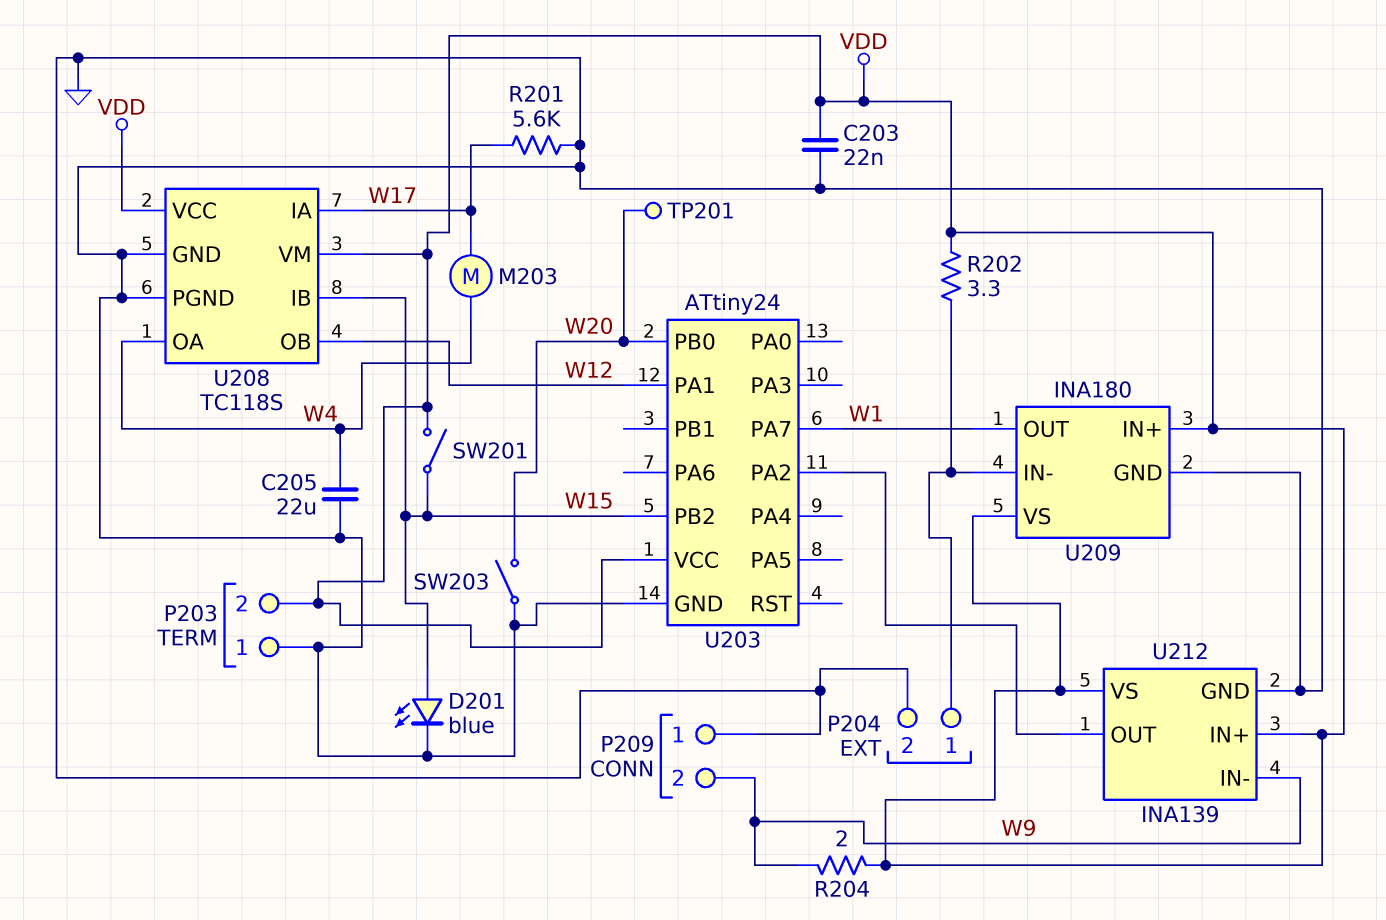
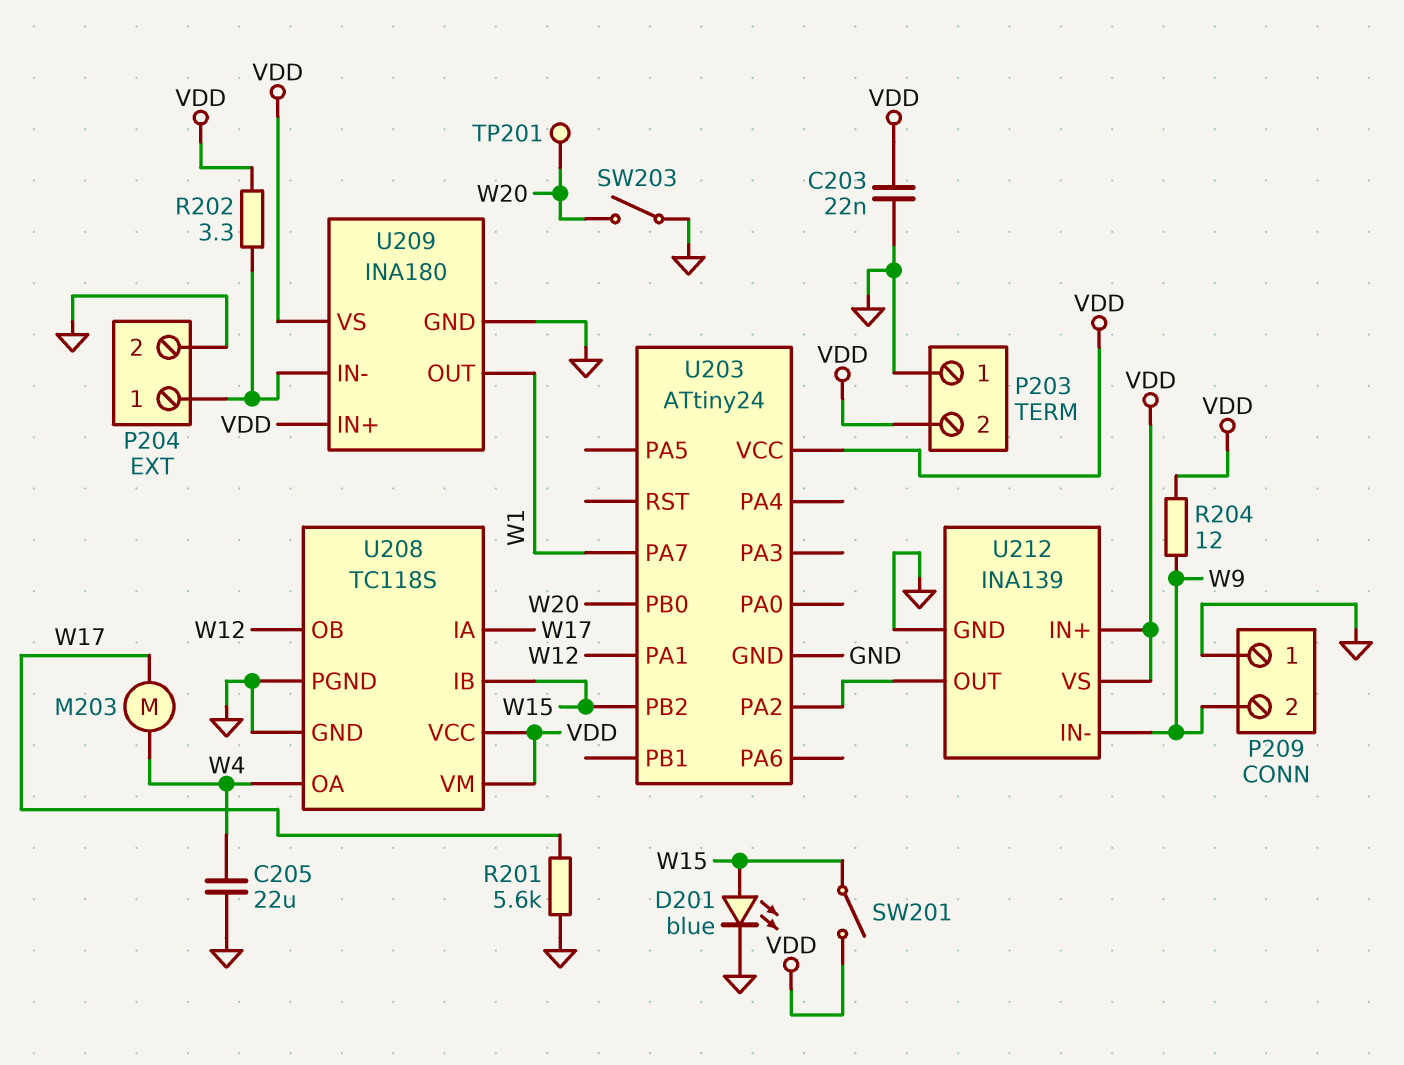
R204: 2 (VDD, W9) -> 12 (VDD, W9)

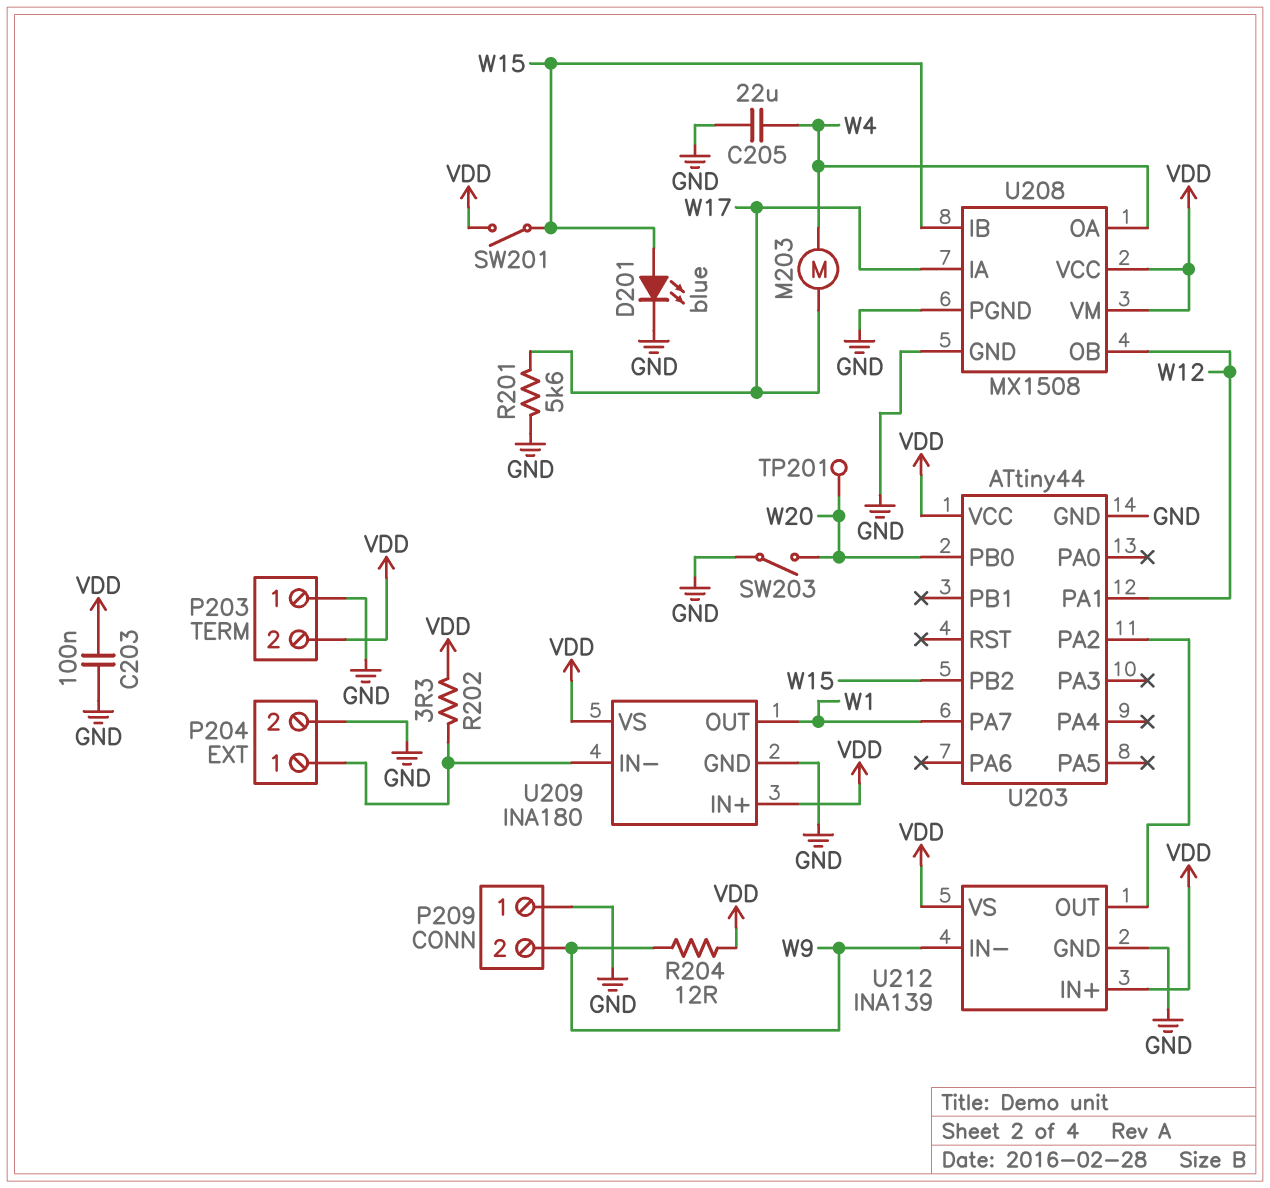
C203: 22nF (GND, VDD) -> 100nF (GND, VDD)
U203: ATtiny24 -> ATtiny44
U208: TC118S -> MX1508

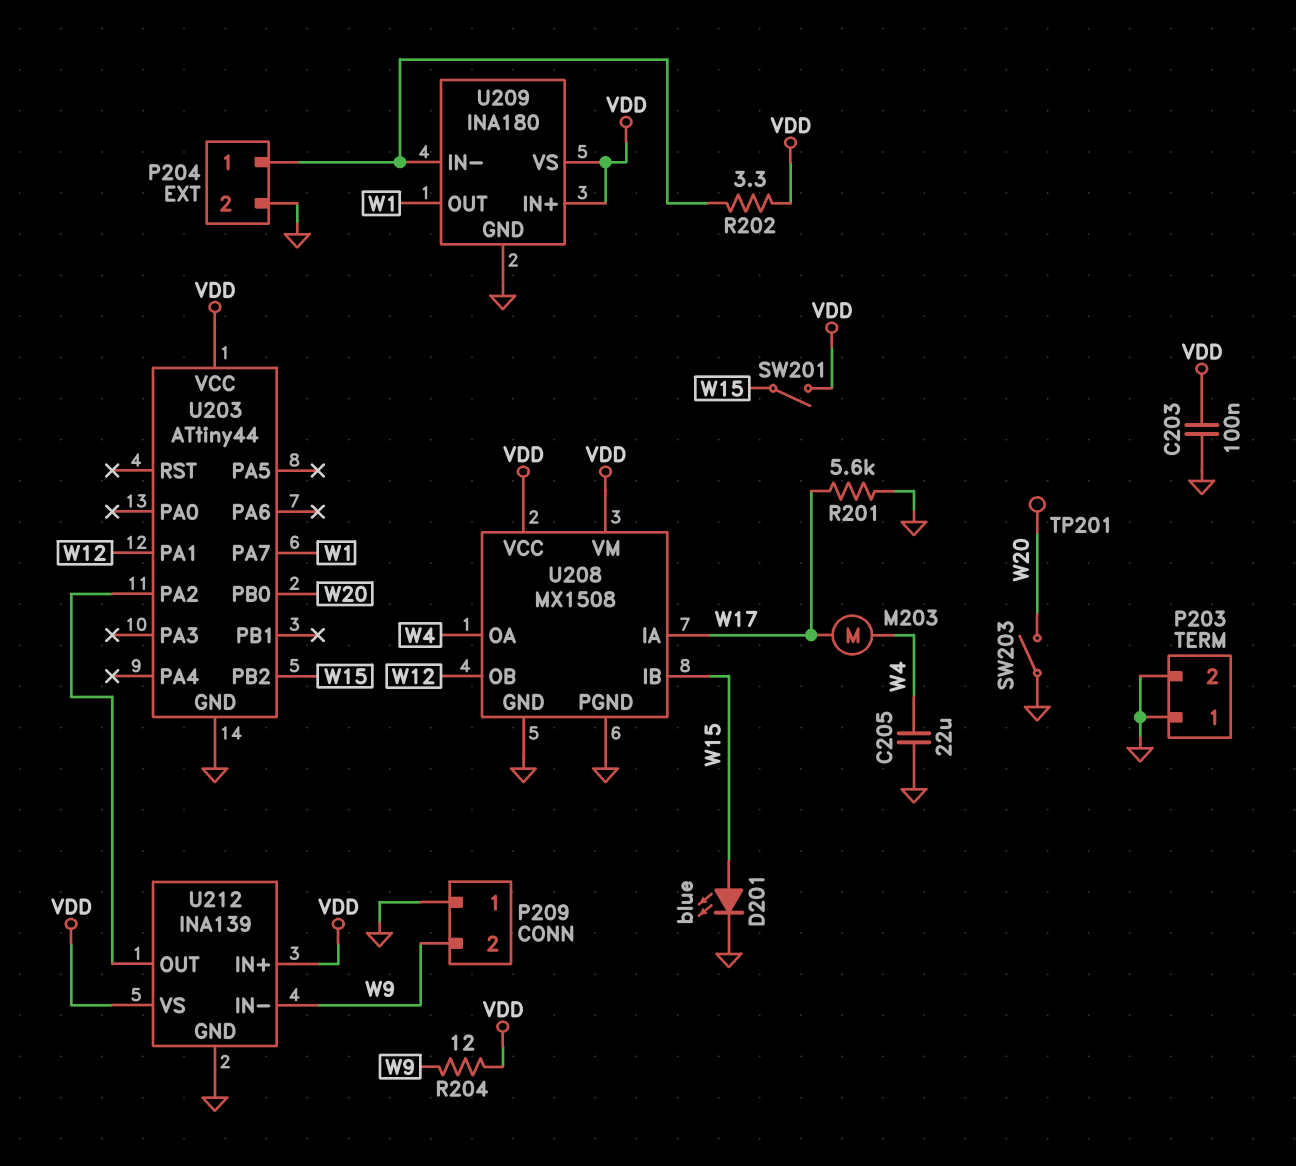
P203 pin 2: VDD -> GND

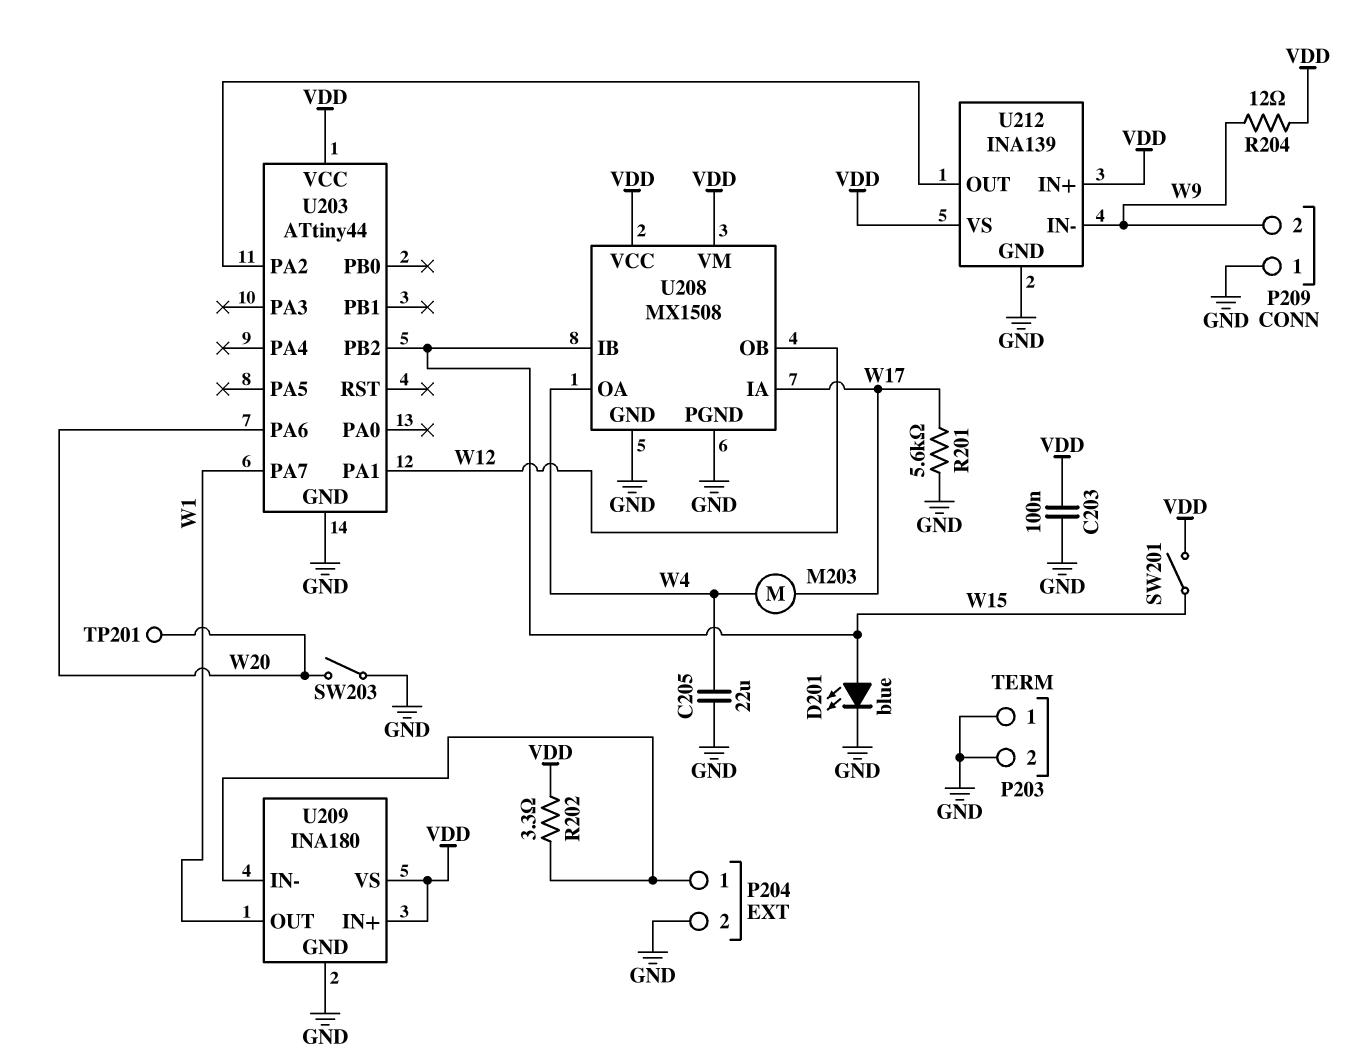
U203 pin PA6: none -> W20
U203 pin PB0: W20 -> none

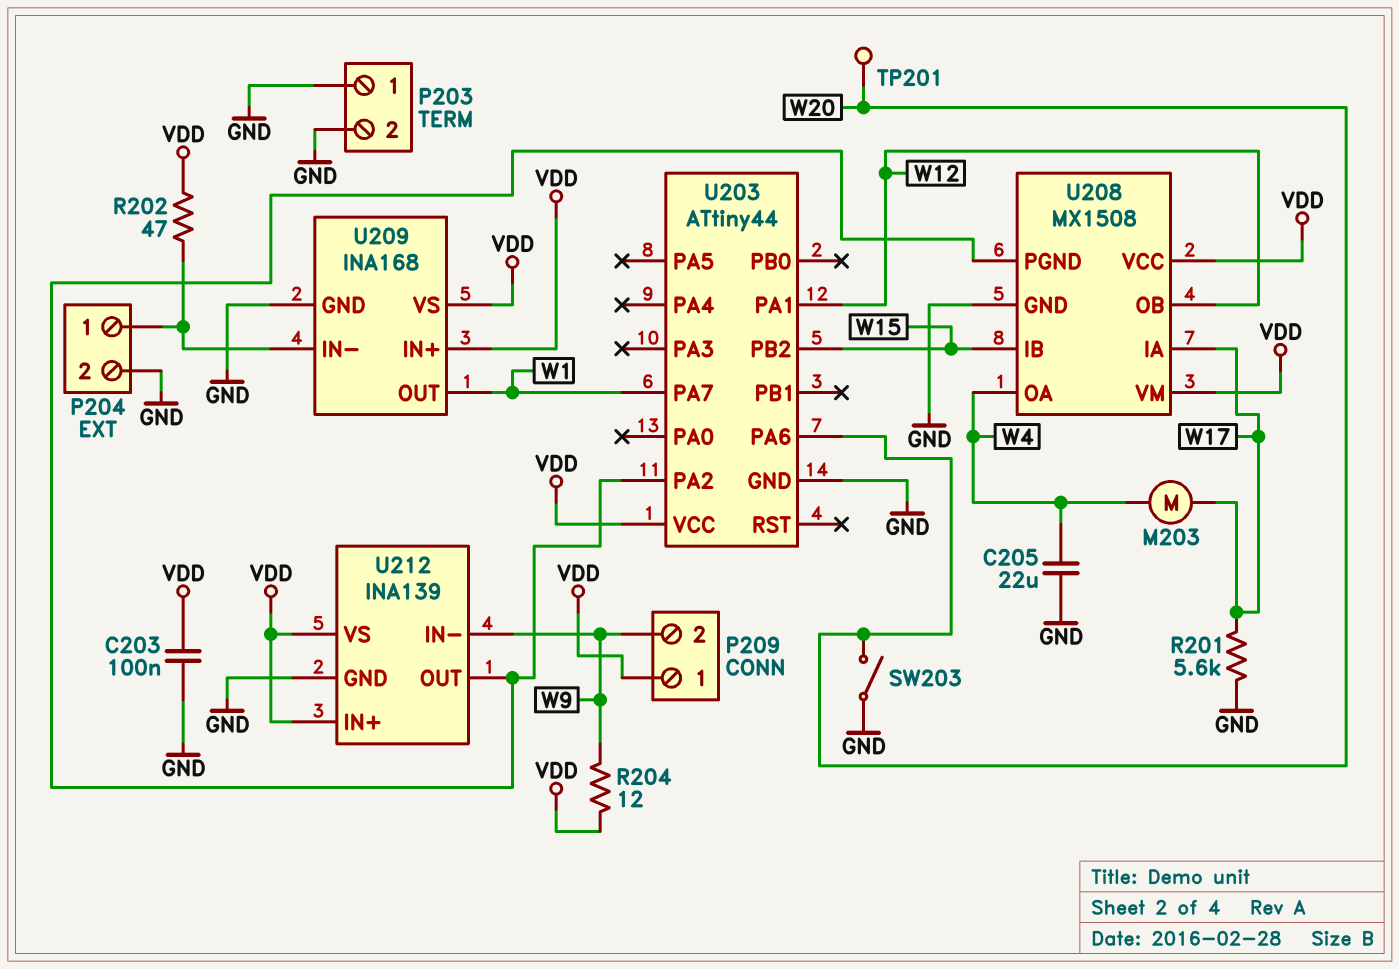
D201: LED blue (A W15, K GND) -> none
P209 pin 1: GND -> VDD
R202: 3.3 (P204/1, VDD) -> 47 (P204/1, VDD)
SW201: switch (VDD, W15) -> none
U208 pin PGND: GND -> U203/PA2
U209: INA180 -> INA168

